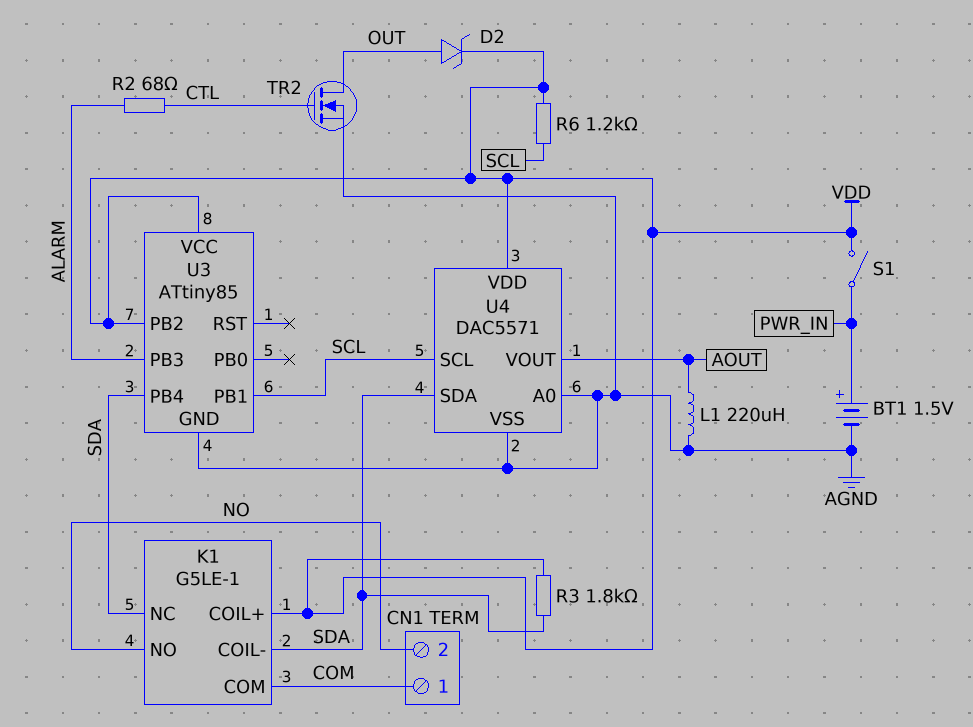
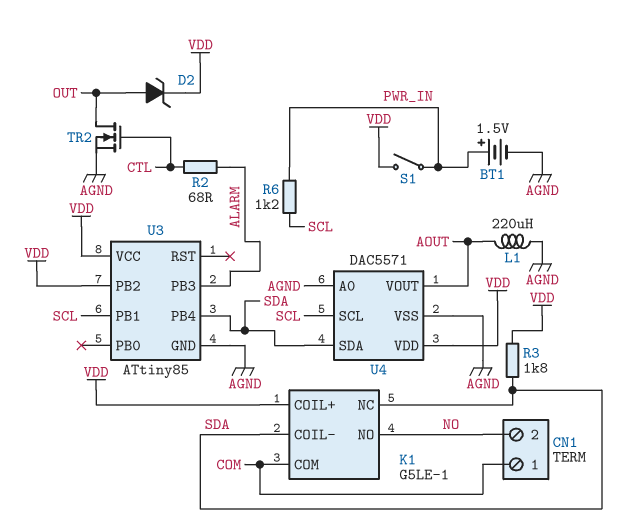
R6: 1.2k (SCL, VDD) -> 1.2k (PWR_IN, SCL)

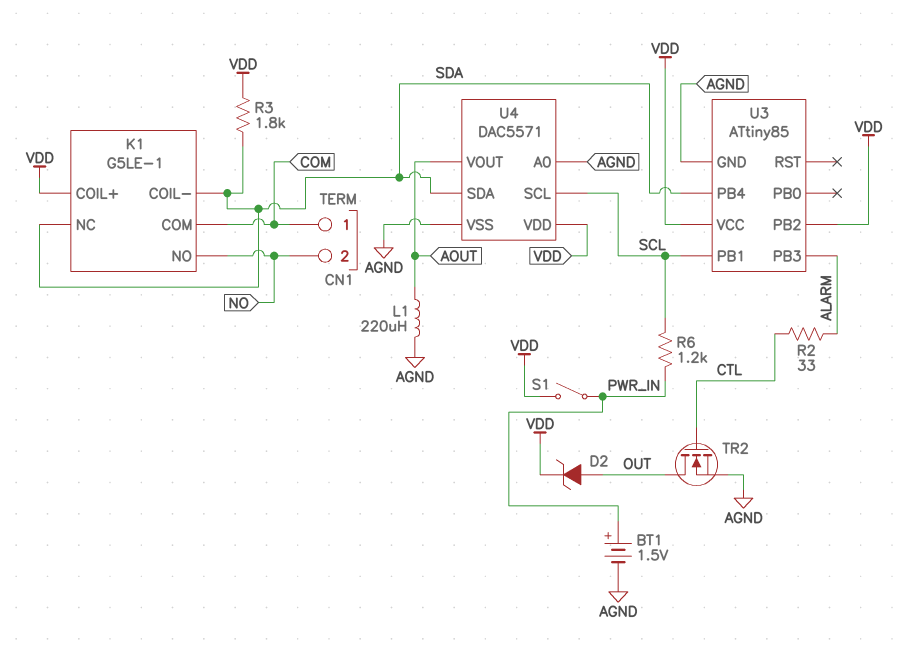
R2: 68 (ALARM, CTL) -> 33 (ALARM, CTL)

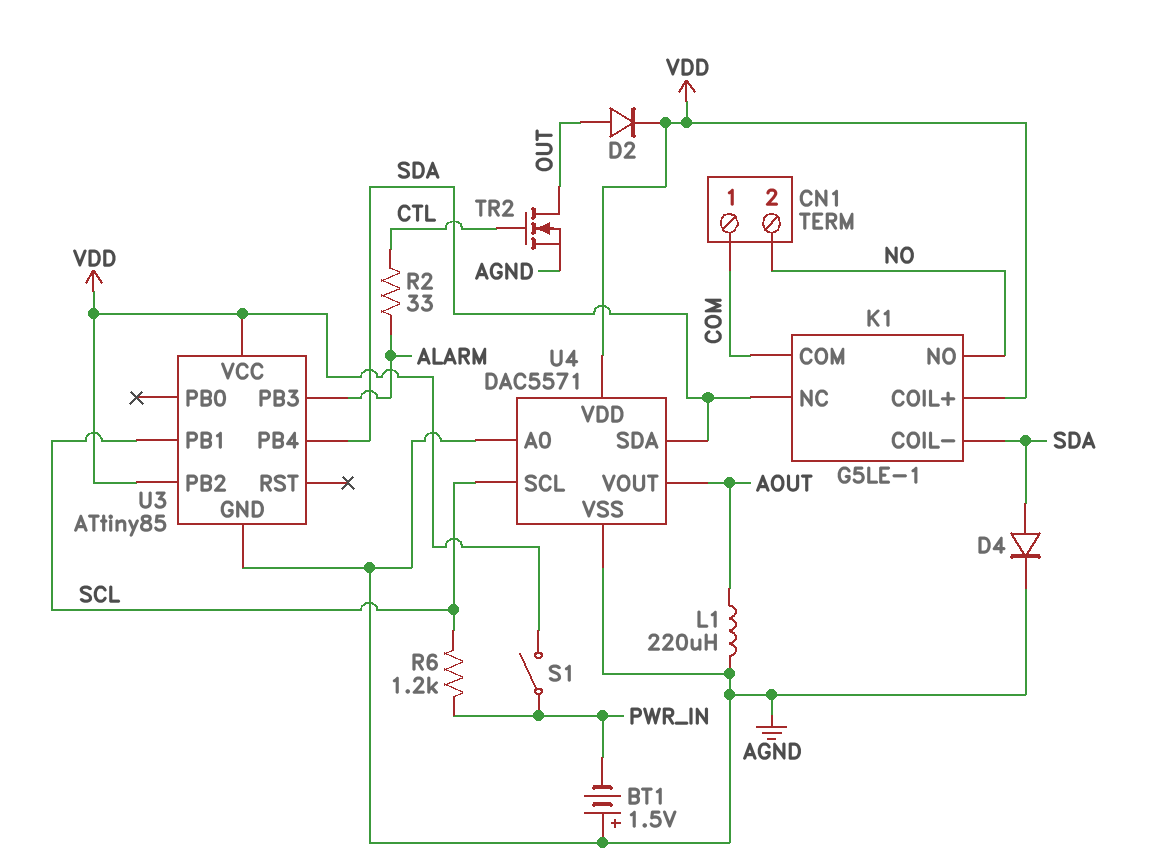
BT1: 1.5V (plus PWR_IN, minus AGND) -> 1.5V (plus AGND, minus PWR_IN)
D2: zener (A OUT, K VDD) -> diode (A OUT, K VDD)
D4: none -> diode (A SDA, K AGND)
R3: 1.8k (SDA, VDD) -> none

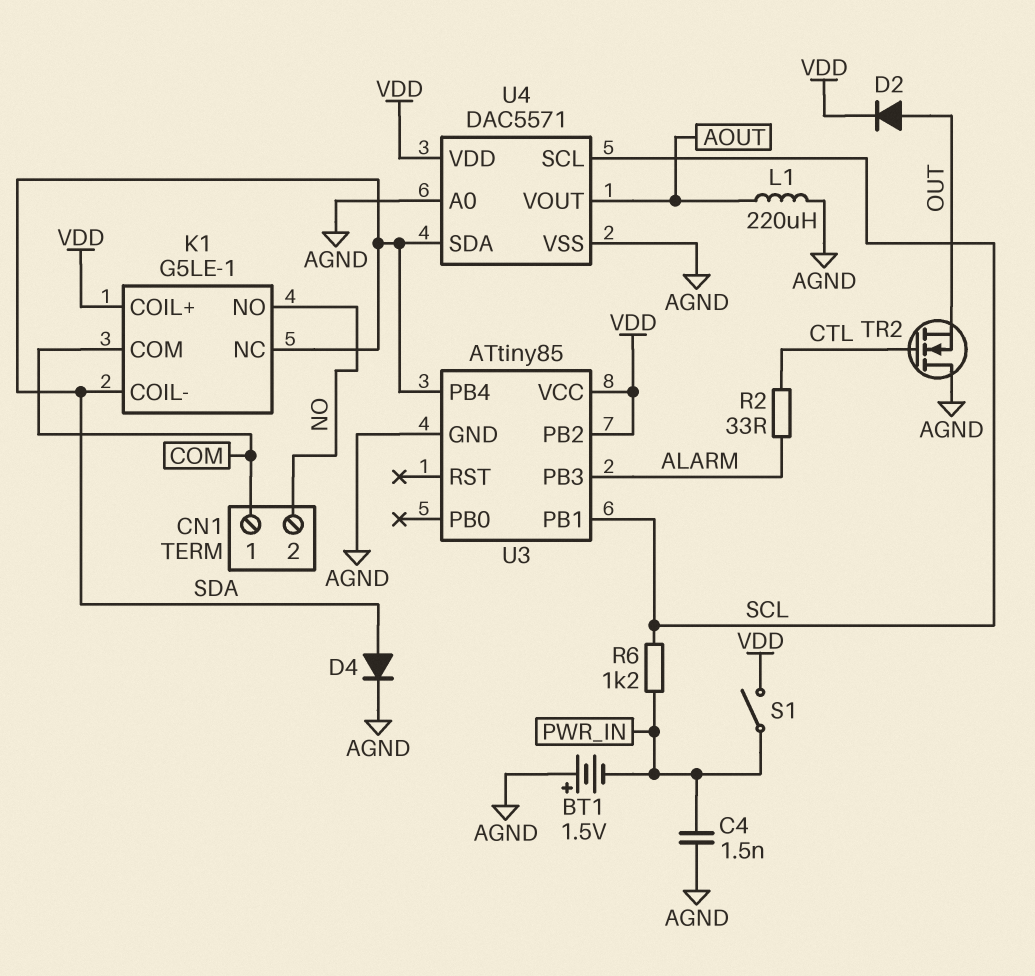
C4: none -> 1.5nF (AGND, PWR_IN)
TR2: NMOS (G CTL, D OUT, S AGND) -> NMOS (G CTL, D AGND, S OUT)

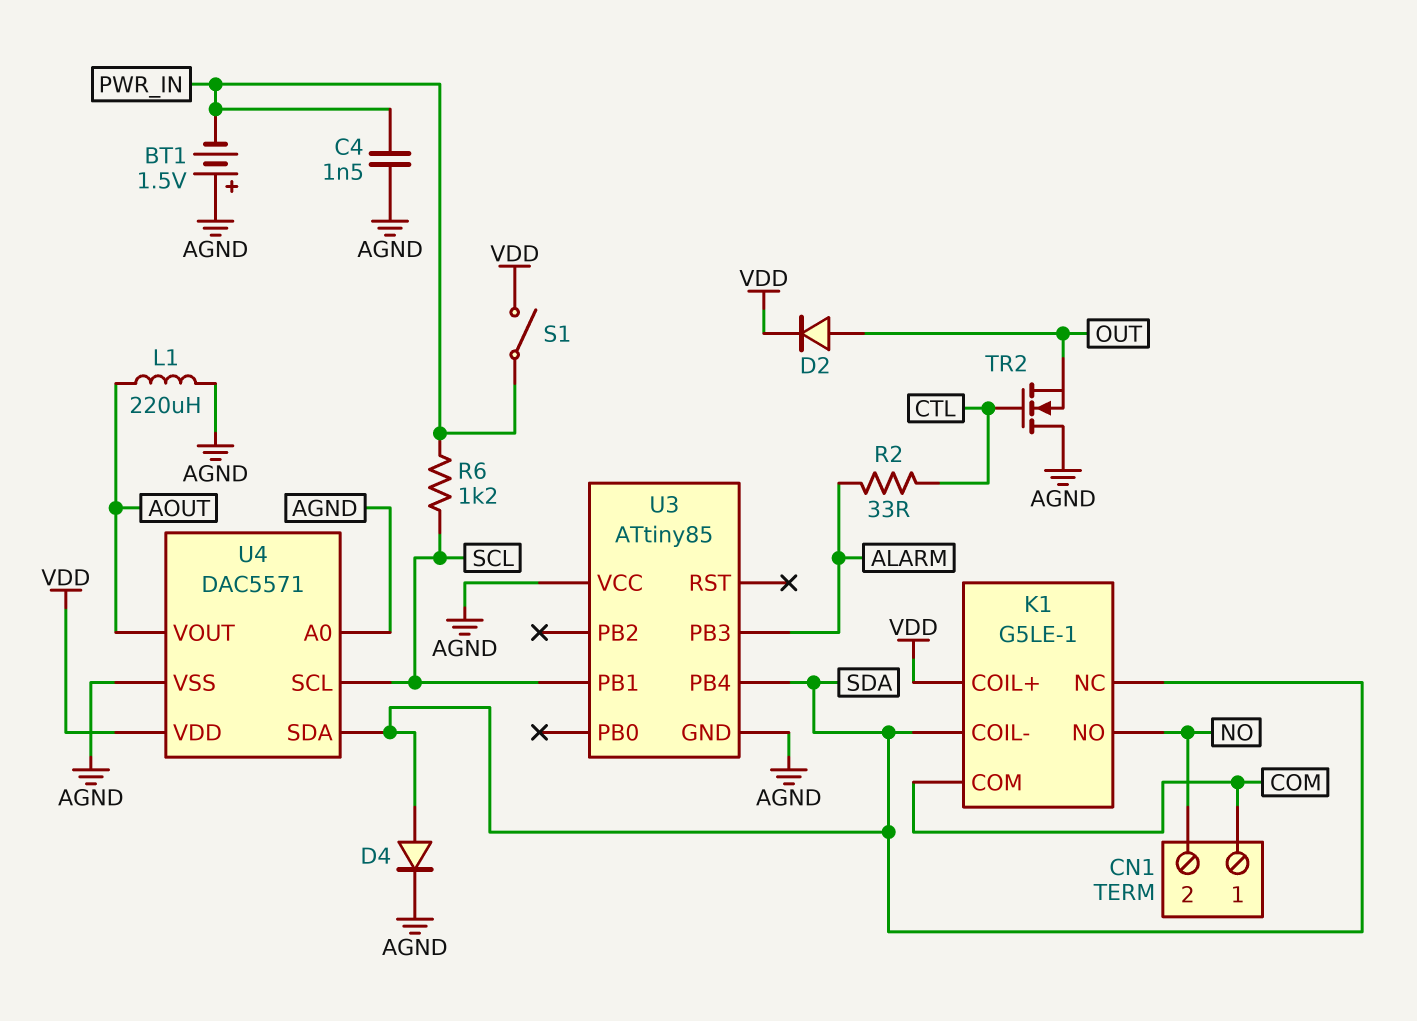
U3 pin PB2: VDD -> none
U3 pin VCC: VDD -> AGND

